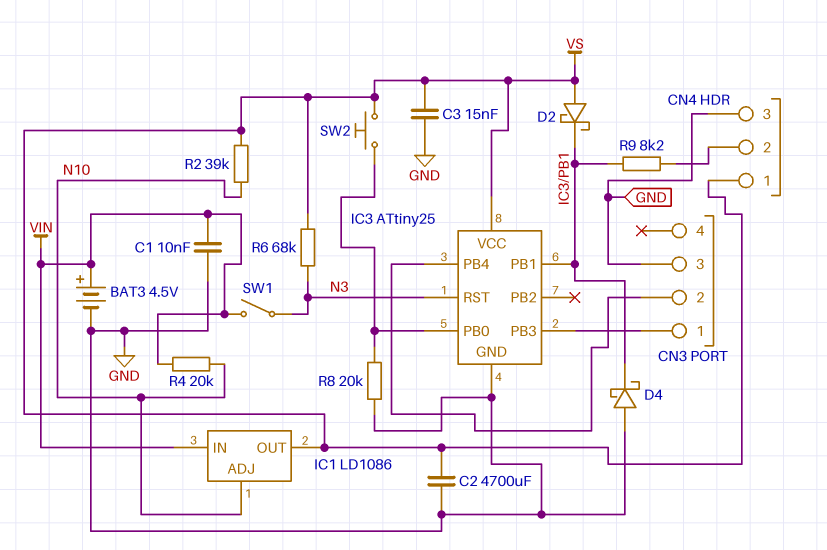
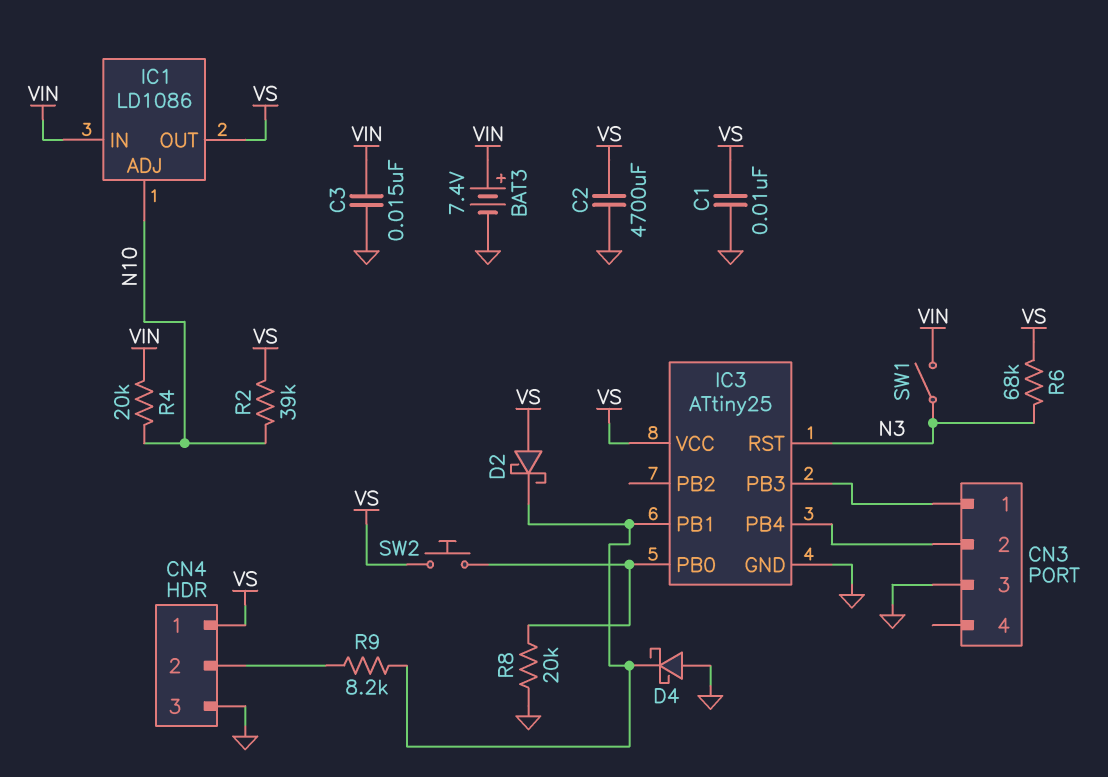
BAT3: 4.5V (plus VIN, minus GND) -> 7.4V (plus VIN, minus GND)
C1: 10nF (GND, VIN) -> 10nF (GND, VS)
C3: 15nF (GND, VS) -> 15nF (GND, VIN)

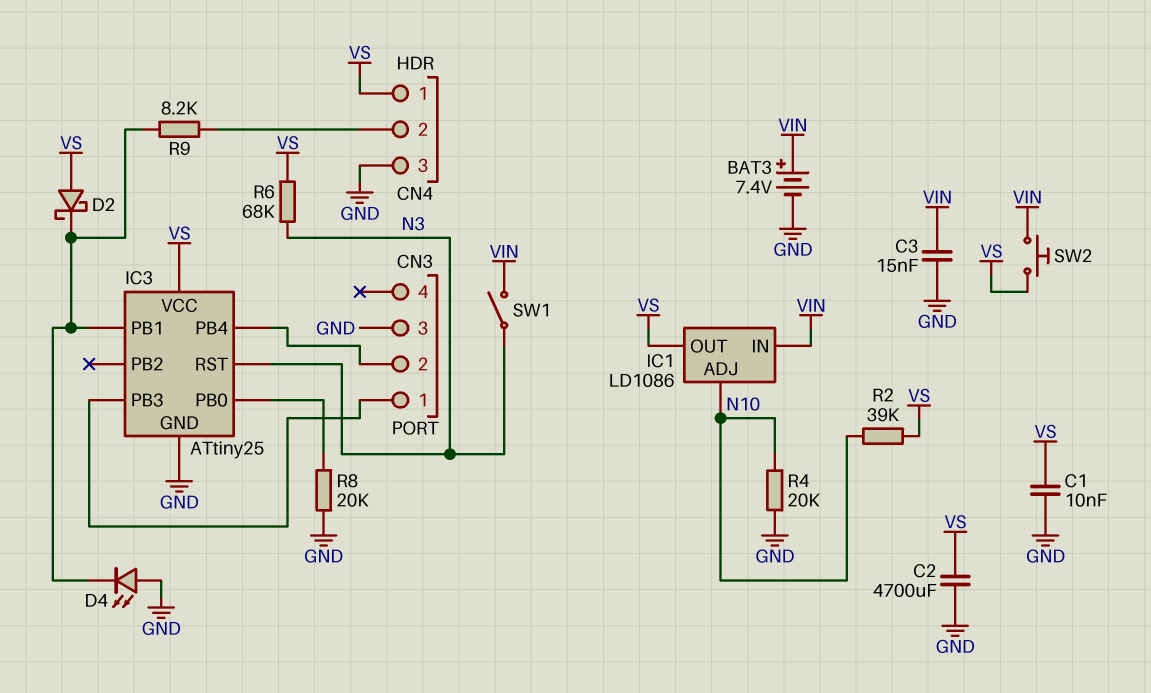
D4: schottky (A GND, K IC3/PB1) -> LED (A GND, K IC3/PB1)
R4: 20k (N10, VIN) -> 20k (GND, N10)
SW2: button (IC3/PB0, VS) -> button (VIN, VS)

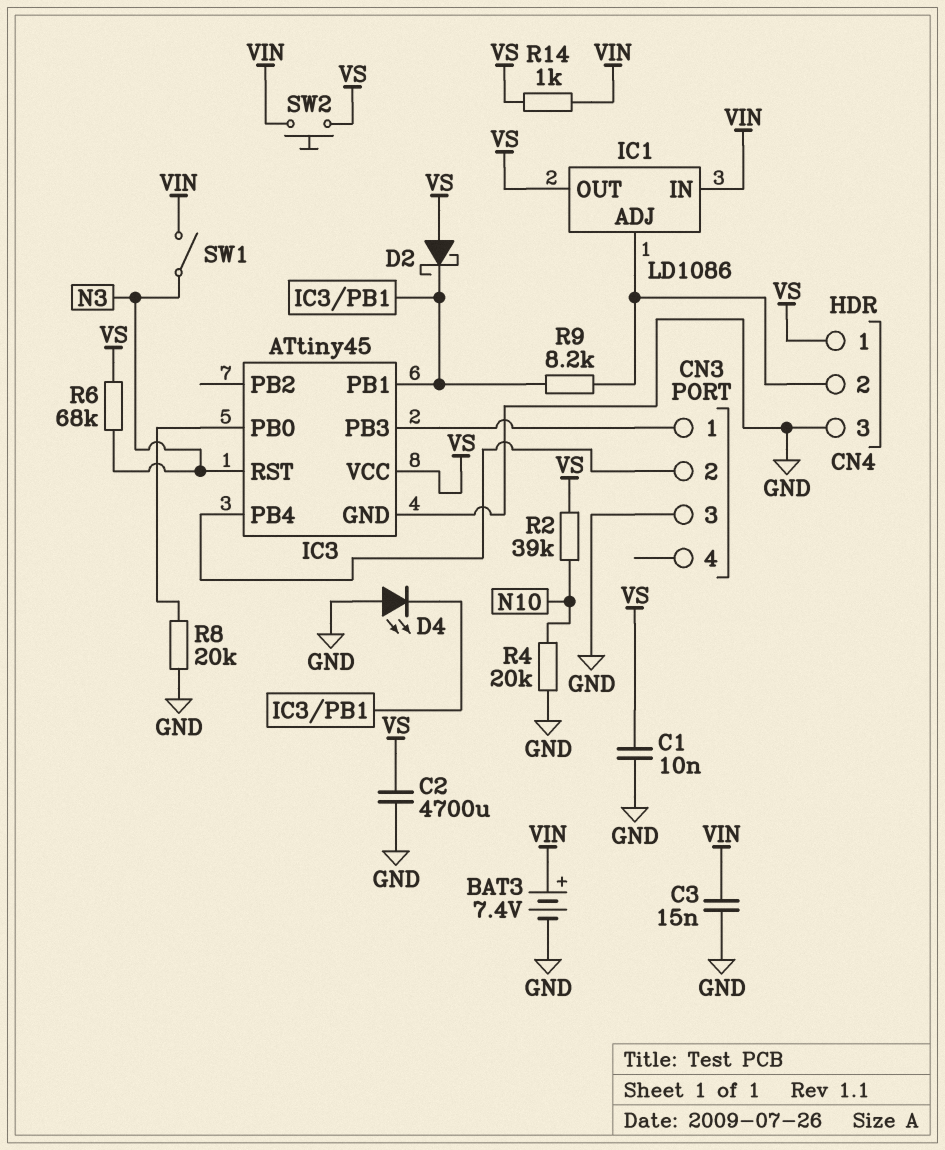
IC1 pin ADJ: N10 -> CN4/2
IC3: ATtiny25 -> ATtiny45
R14: none -> 1k (VIN, VS)

